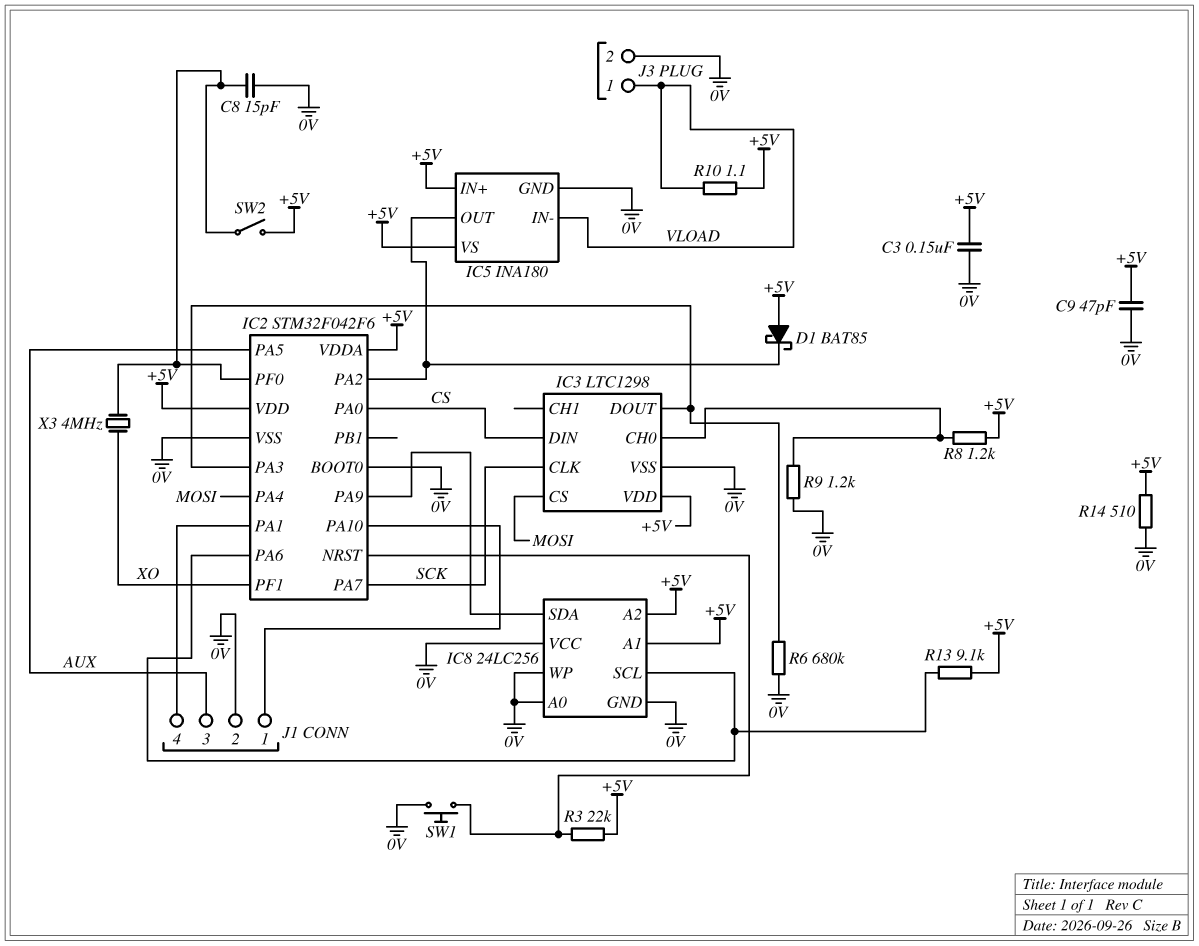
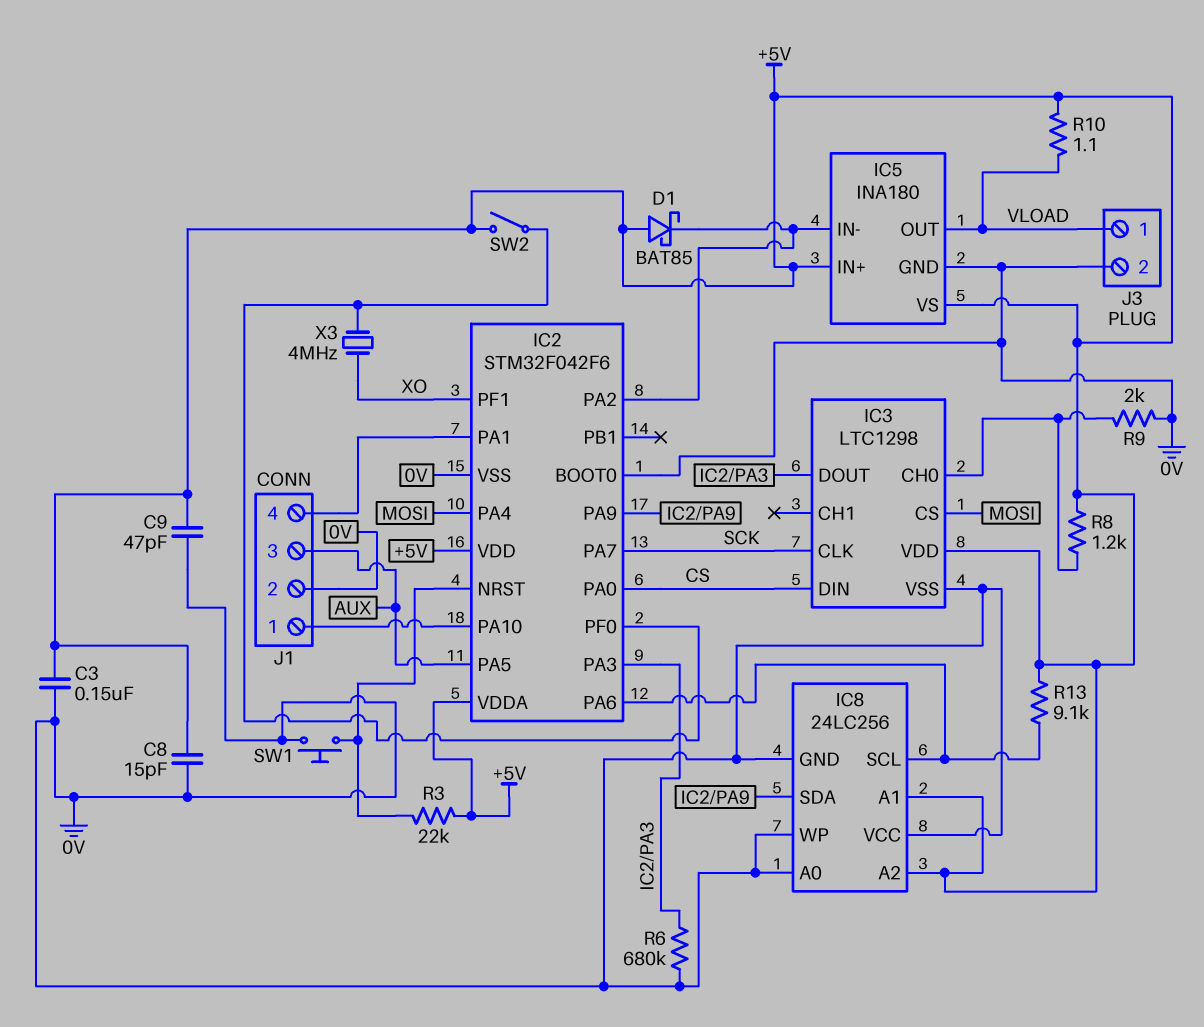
C8: 15pF (0V, IC2/PF0) -> 15pF (+5V, 0V)
IC5 pin IN-: VLOAD -> IC2/PA2
IC5 pin OUT: IC2/PA2 -> VLOAD
R9: 1.2k (0V, IC3/CH0) -> 2k (0V, IC3/CH0)
R14: 510 (+5V, 0V) -> none

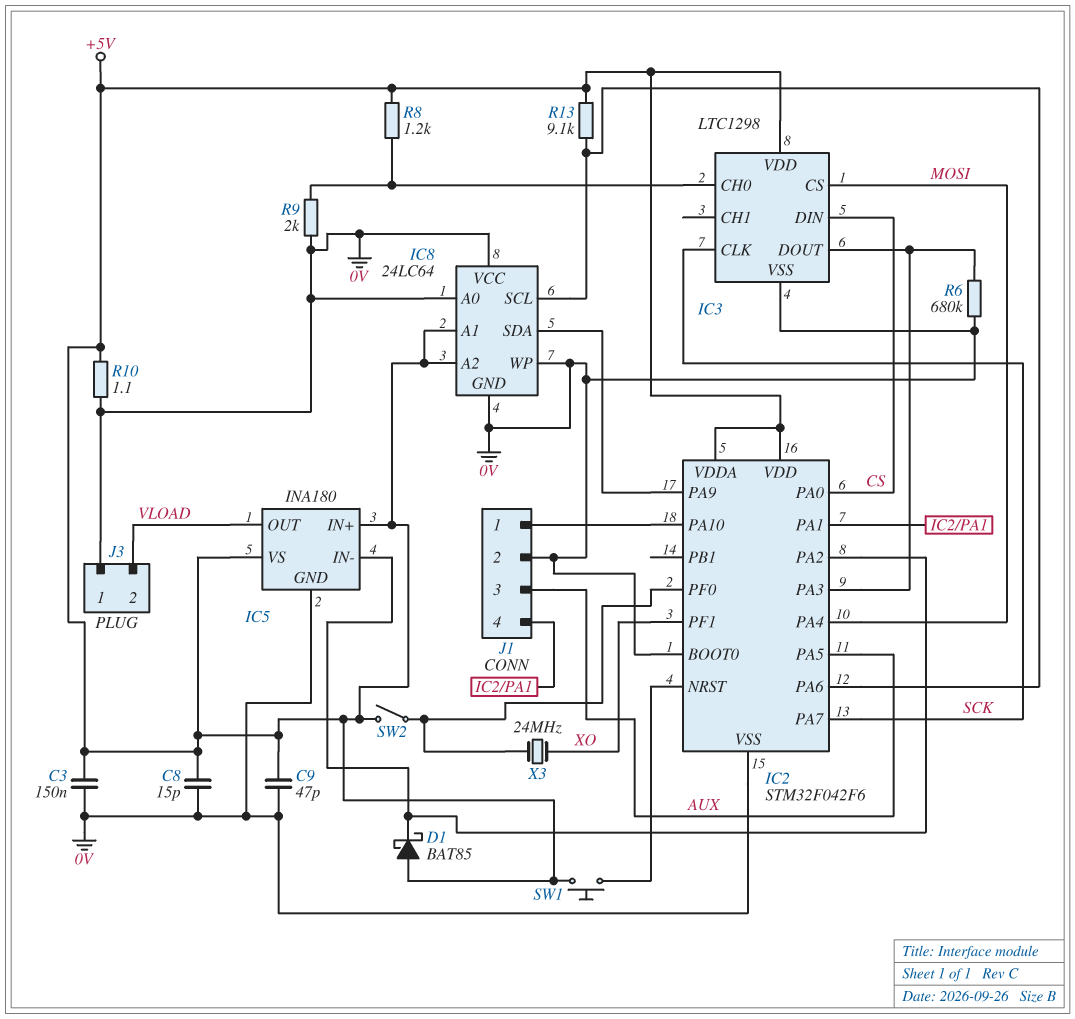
IC8: 24LC256 -> 24LC64
J3 pin 1: VLOAD -> 0V
J3 pin 2: 0V -> VLOAD
R3: 22k (+5V, IC2/NRST) -> none
R10: 1.1 (+5V, VLOAD) -> 1.1 (+5V, 0V)
SW1: button (0V, IC2/NRST) -> button (+5V, IC2/NRST)
X3: 4MHz (IC2/PF0, XO) -> 24MHz (IC2/PF0, XO)

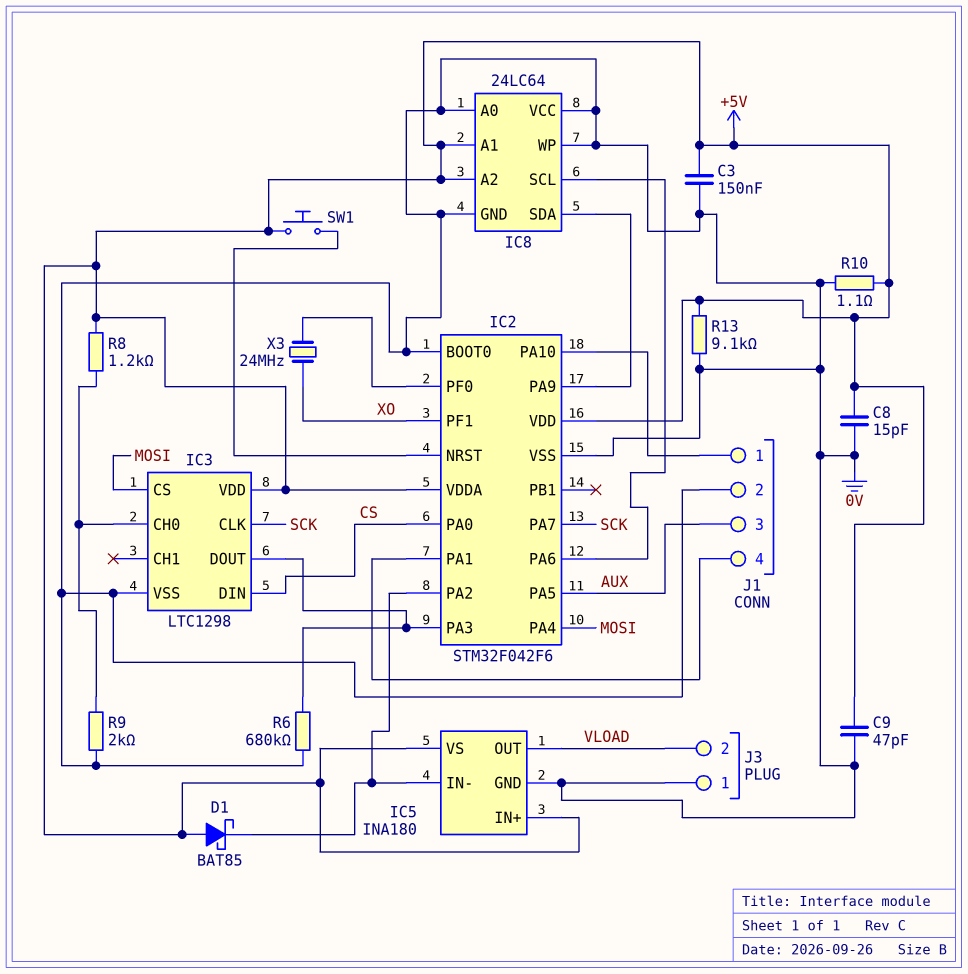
R13: 9.1k (+5V, IC2/PA6) -> 9.1k (+5V, 0V)
SW2: switch (+5V, IC2/PF0) -> none

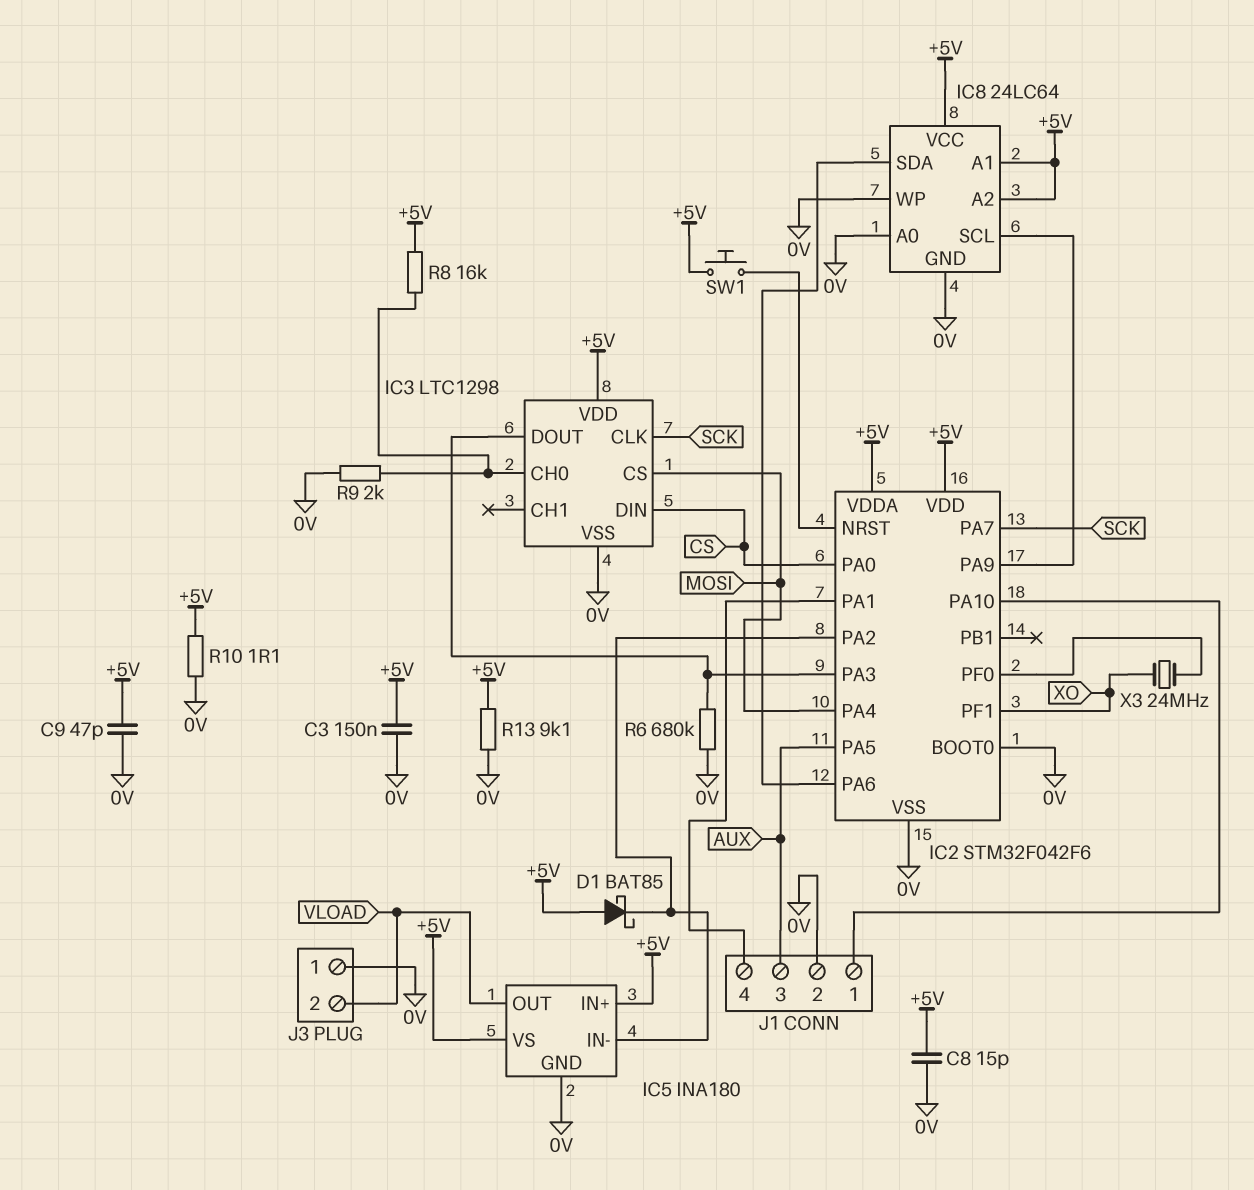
IC8 pin SCL: IC2/PA6 -> IC2/PA9
IC8 pin SDA: IC2/PA9 -> IC2/PA6
IC8 pin VCC: 0V -> +5V
R8: 1.2k (+5V, IC3/CH0) -> 16k (+5V, IC3/CH0)

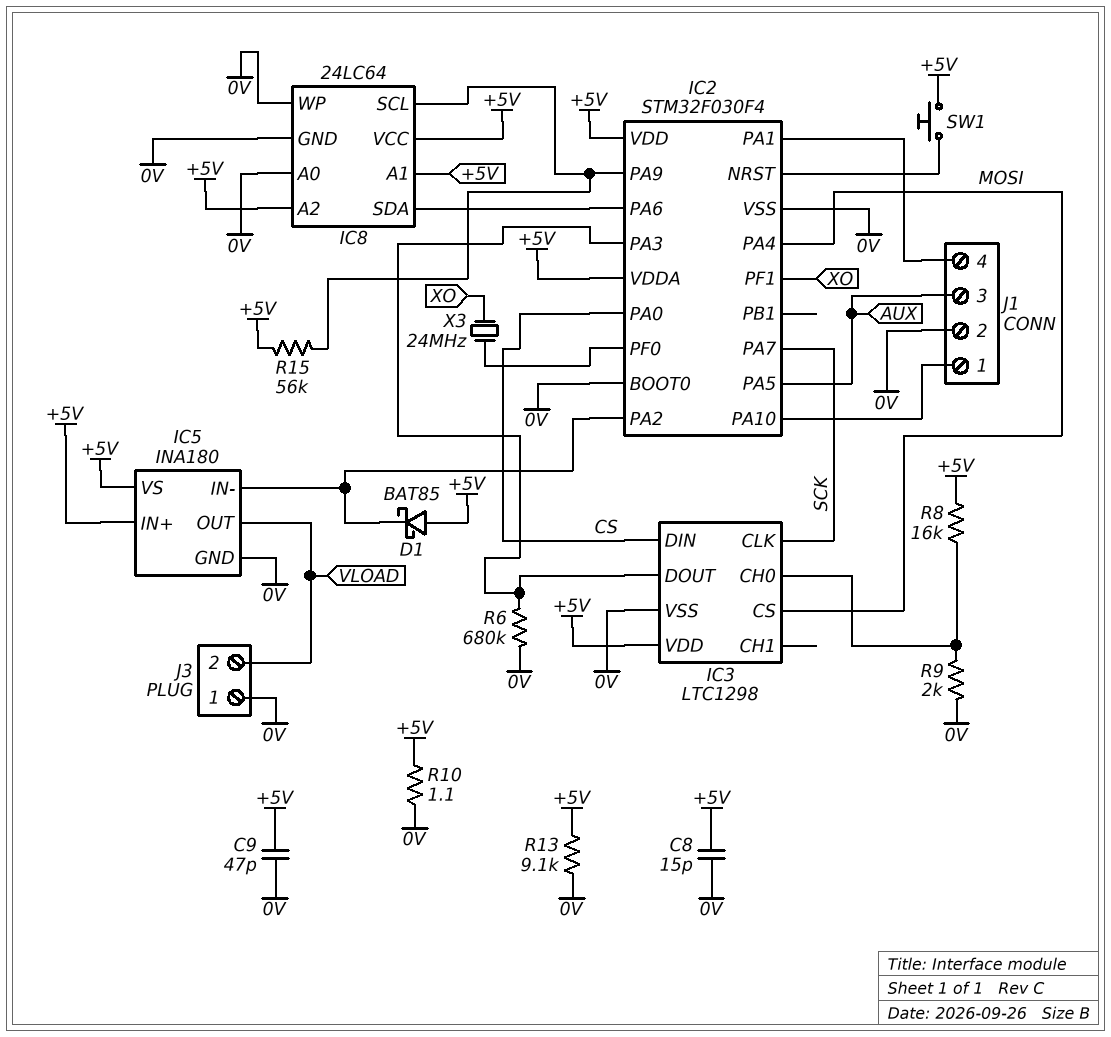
C3: 150nF (+5V, 0V) -> none
IC2: STM32F042F6 -> STM32F030F4
R15: none -> 56k (+5V, IC2/PA9)

